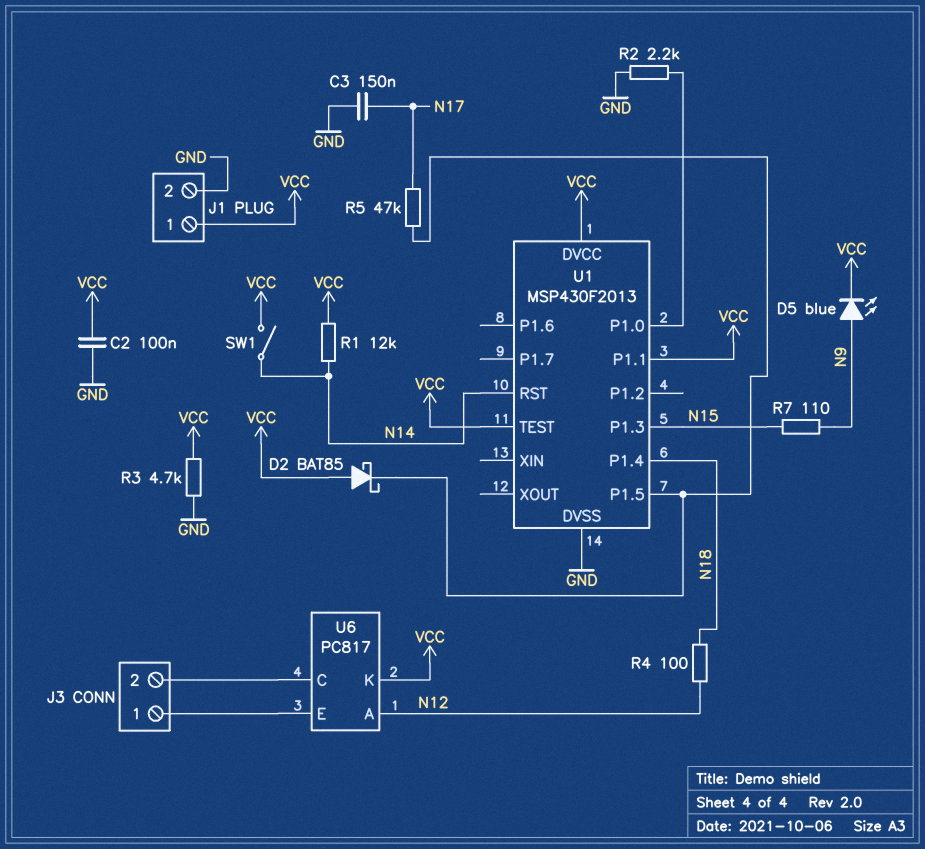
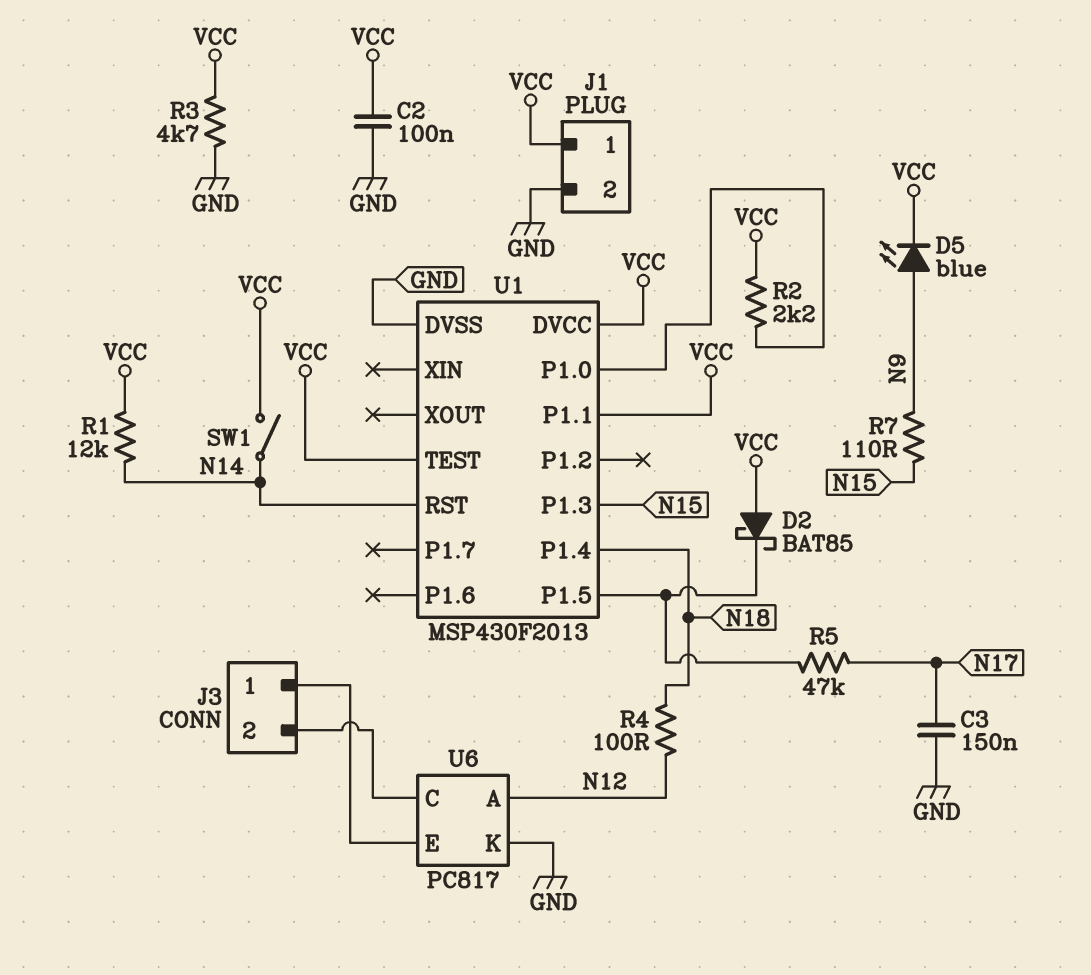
R2: 2.2k (GND, U1/P1.0) -> 2.2k (U1/P1.0, VCC)
U6 pin K: VCC -> GND

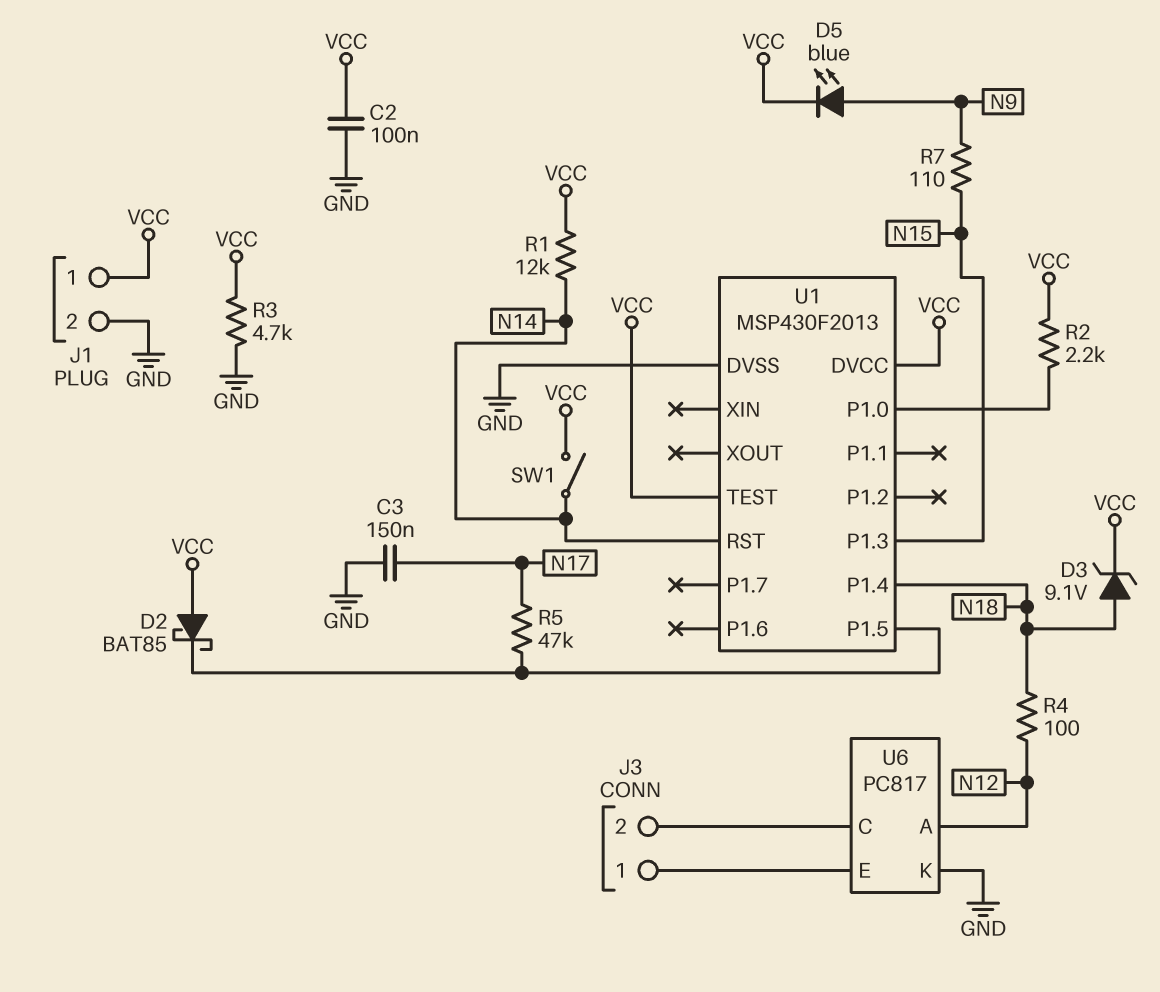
D3: none -> zener 9.1V (A N18, K VCC)
U1 pin P1.1: VCC -> none

